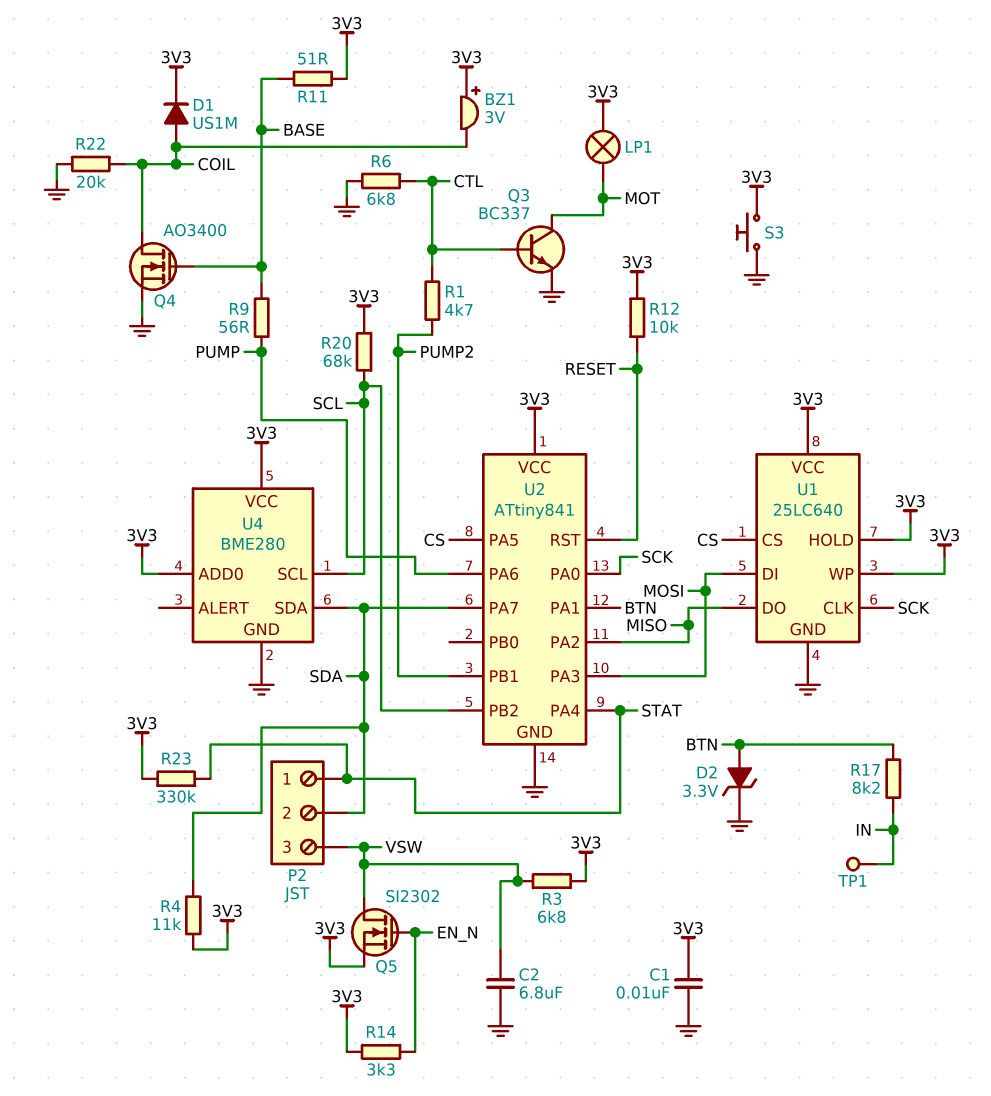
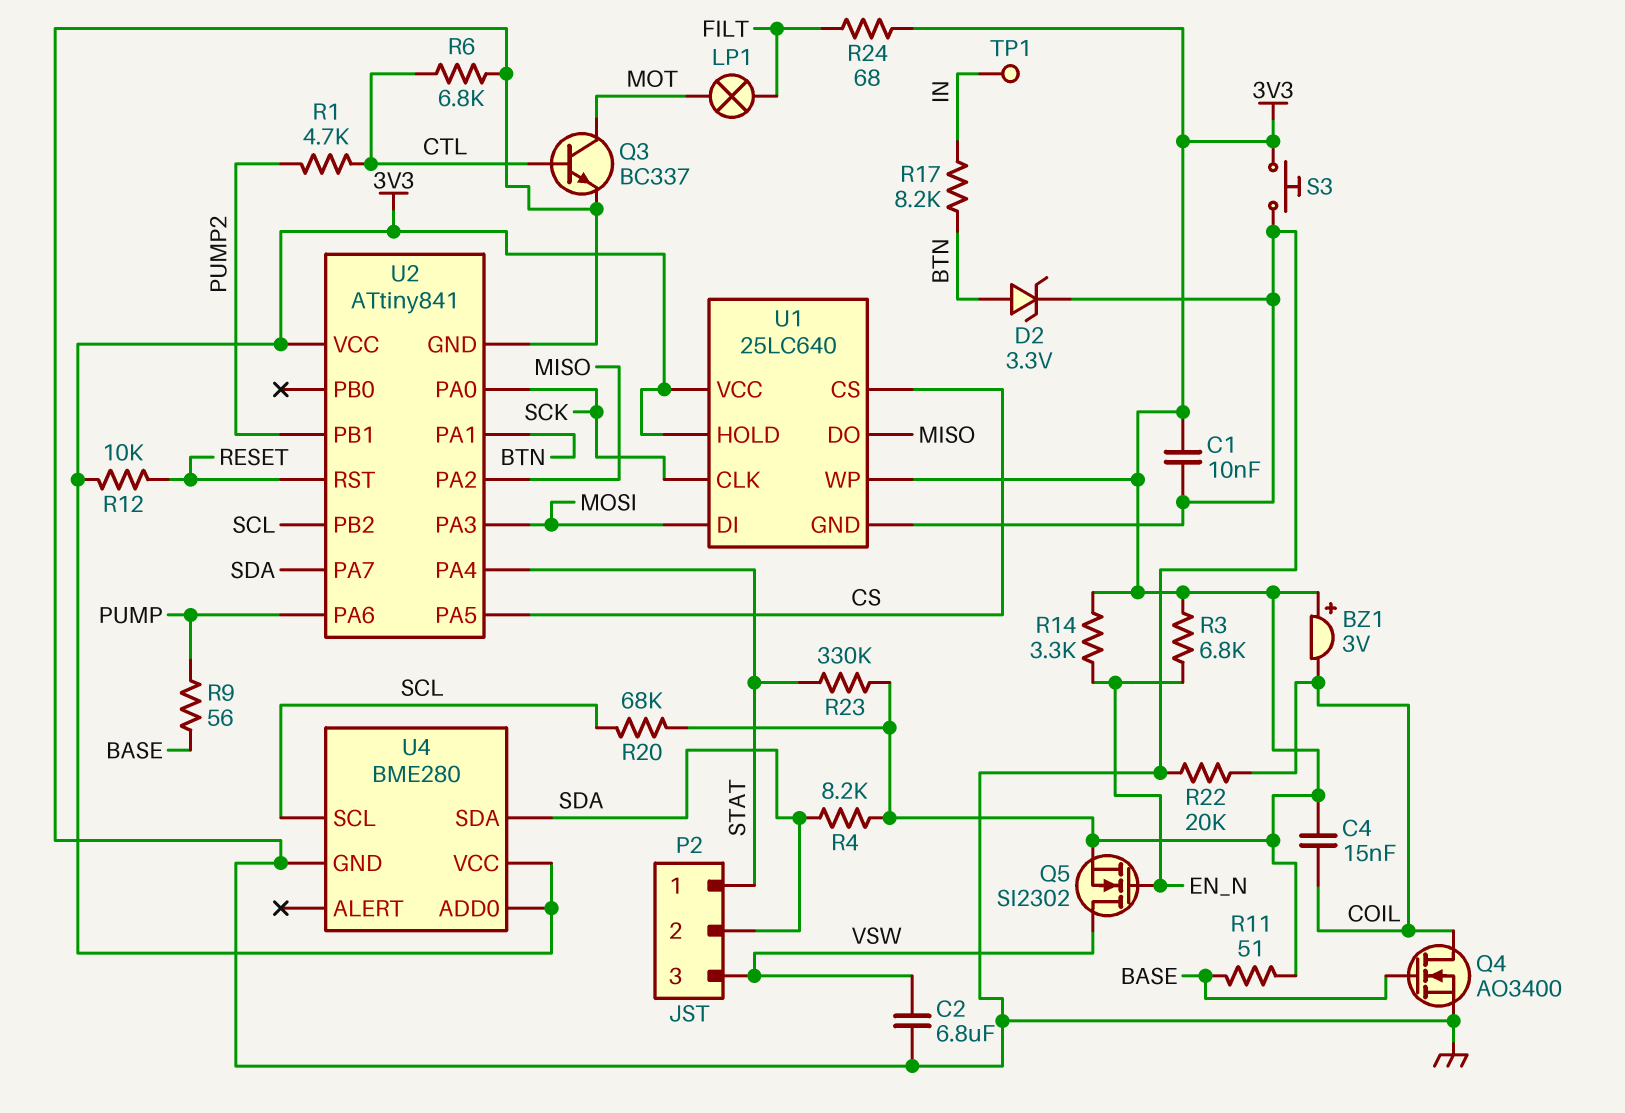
C4: none -> 15nF (3V3, COIL)
D1: diode US1M (A COIL, K 3V3) -> none
LP1: lamp (3V3, MOT) -> lamp (FILT, MOT)
R3: 6.8k (3V3, VSW) -> 6.8k (3V3, EN_N)
R4: 11k (3V3, SDA) -> 8.2k (3V3, SDA)
R24: none -> 68 (3V3, FILT)

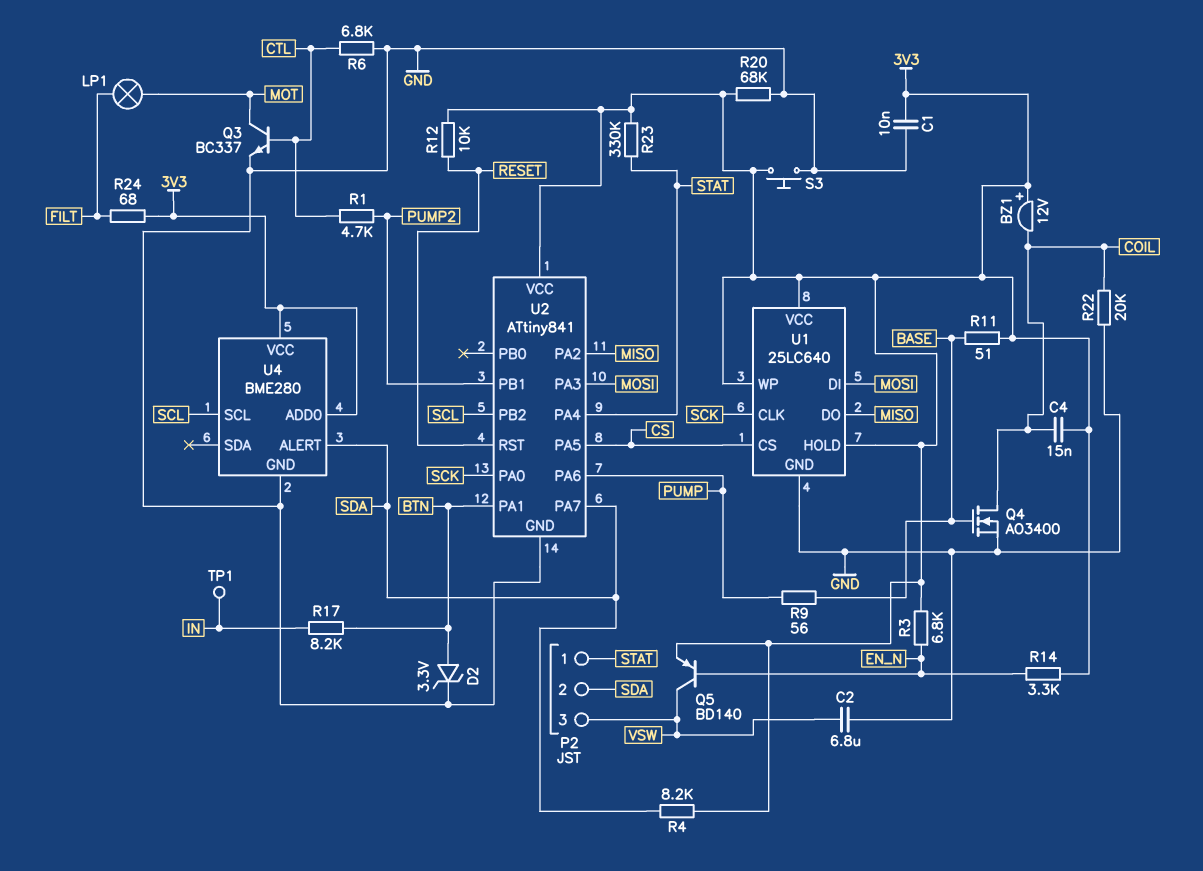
BZ1: buzzer 3V (plus 3V3, minus COIL) -> buzzer 12V (plus 3V3, minus COIL)
Q5: NMOS SI2302 (G EN_N, D VSW, S 3V3) -> PNP BD140 (B EN_N, C VSW, E 3V3)
R20: 68k (3V3, SCL) -> 68k (3V3, GND)
U4 pin ALERT: none -> SDA
U4 pin SDA: SDA -> none

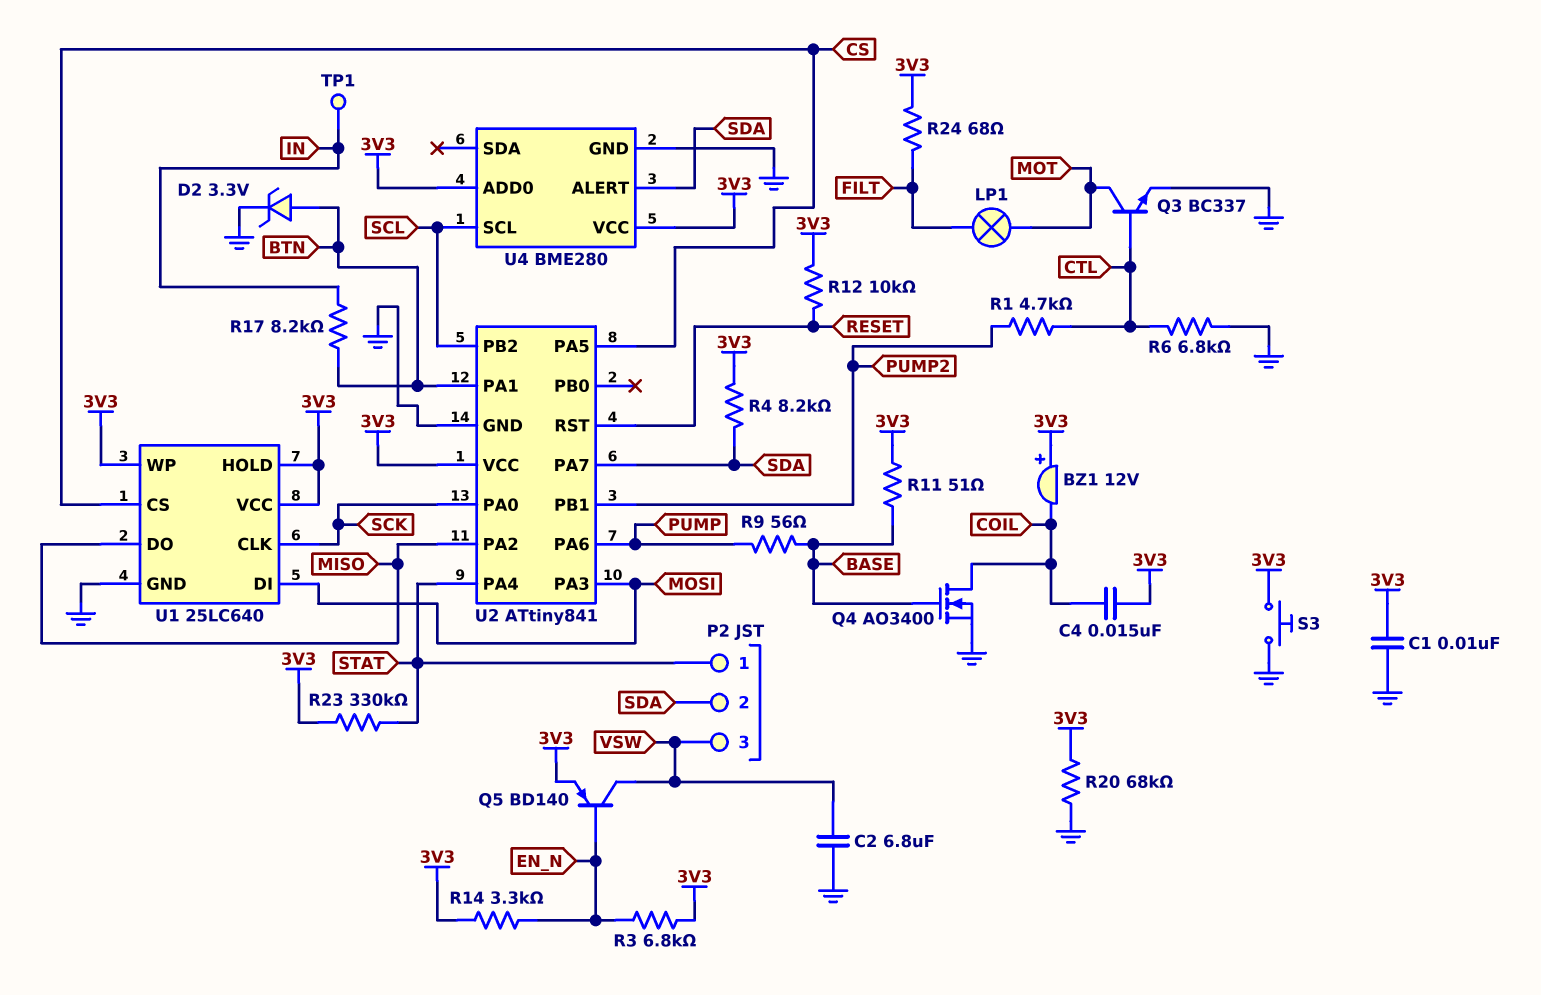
R22: 20k (COIL, GND) -> none

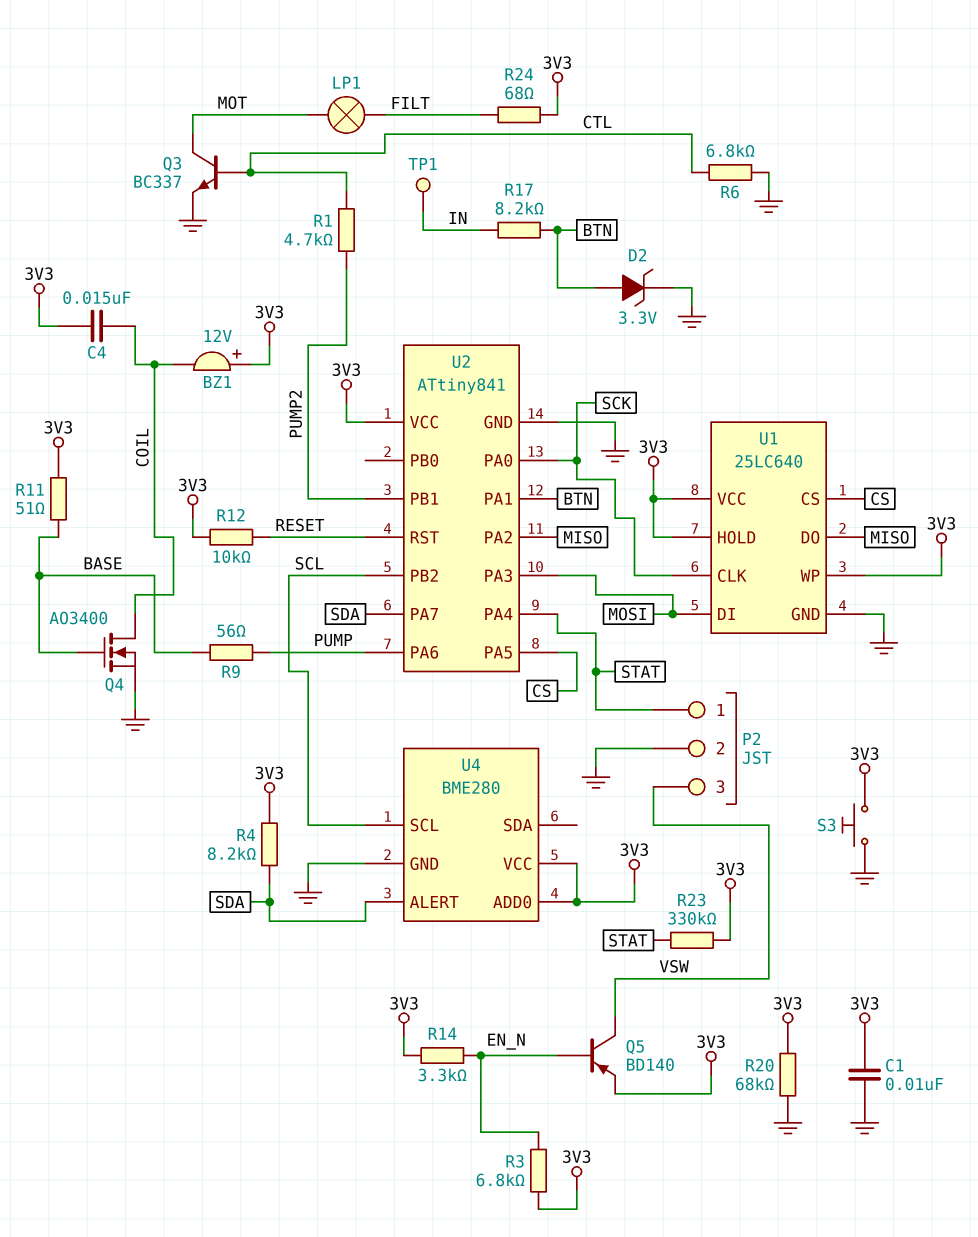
C2: 6.8uF (GND, VSW) -> none
P2 pin 2: SDA -> GND

